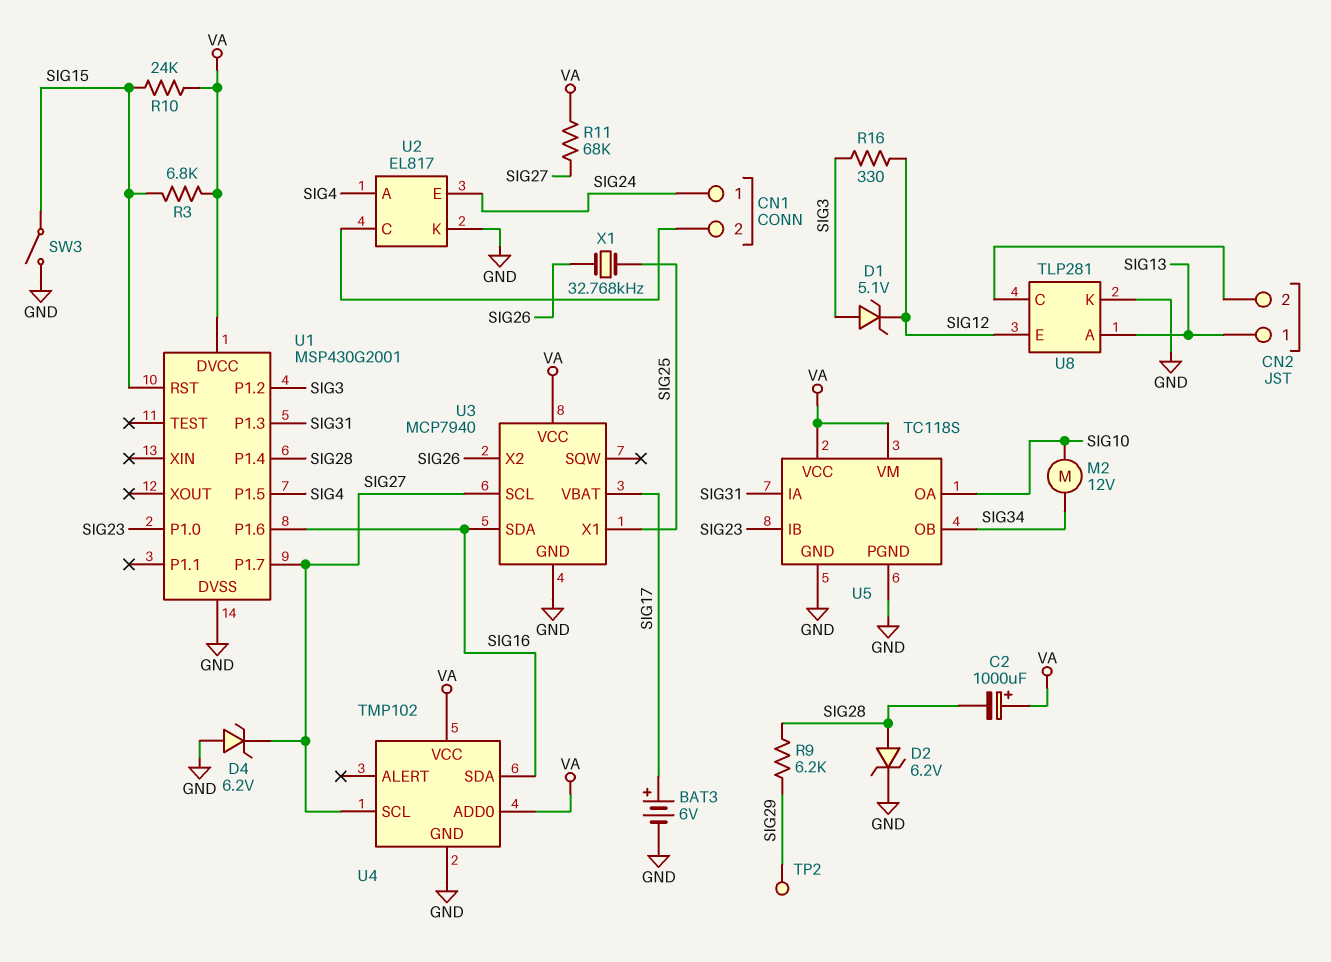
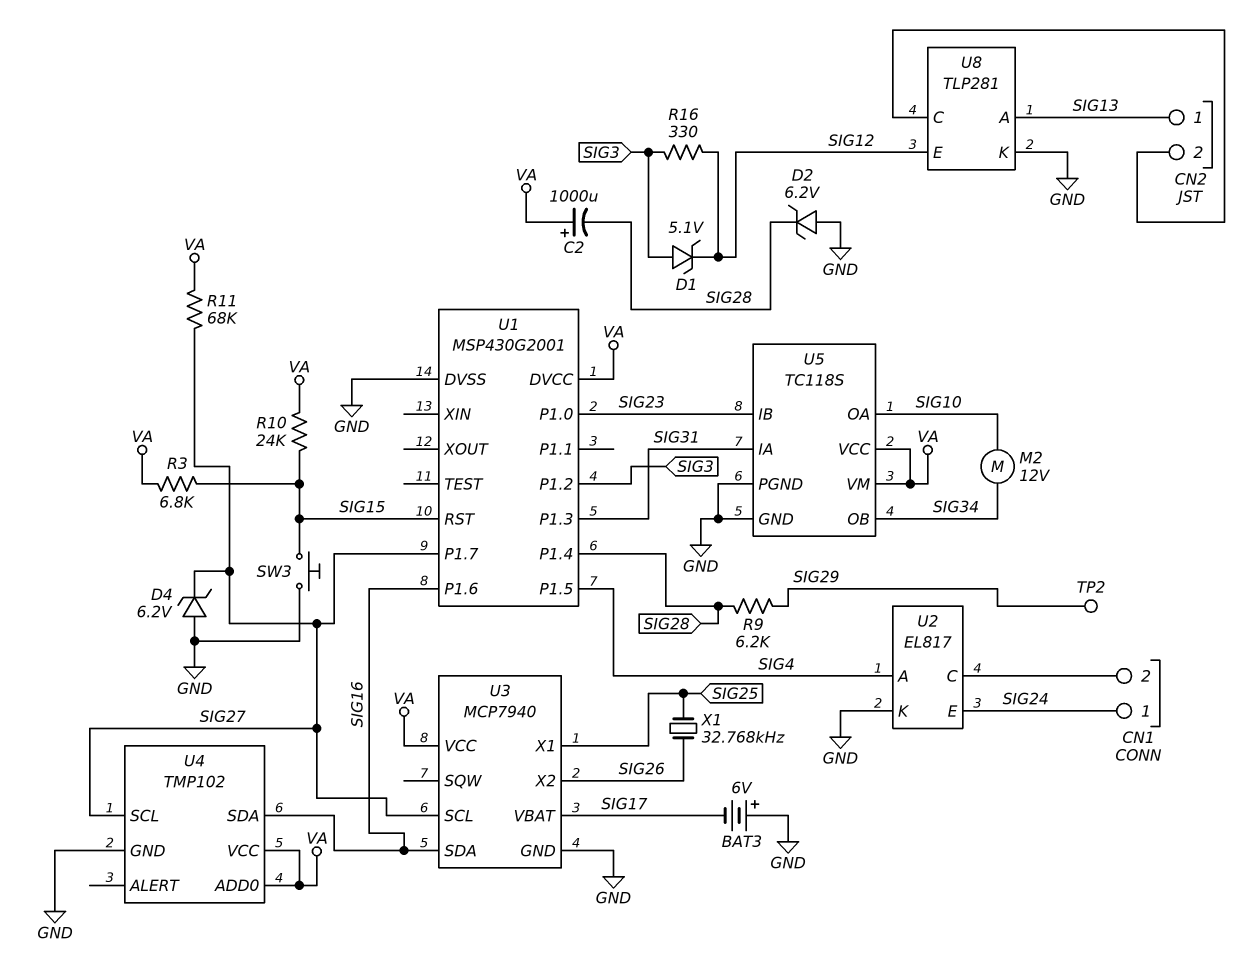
BAT3: 6V (plus SIG17, minus GND) -> 6V (plus GND, minus SIG17)
D2: zener 6.2V (A SIG28, K GND) -> zener 6.2V (A GND, K SIG28)
SW3: switch (GND, SIG15) -> button (GND, SIG15)

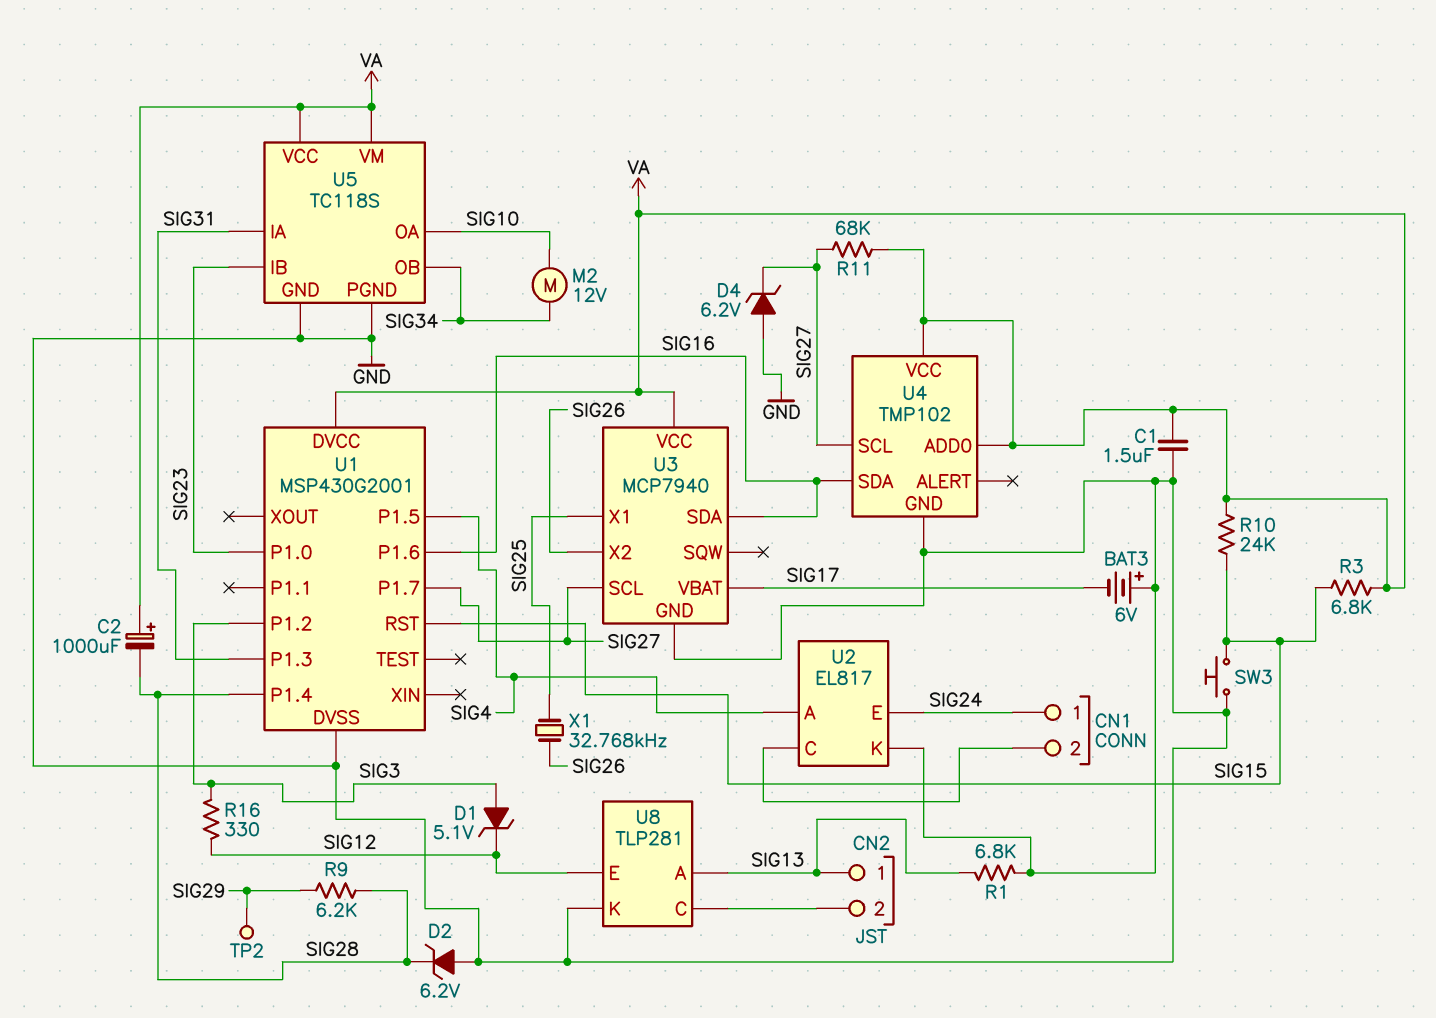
C1: none -> 1.5uF (GND, VA)
R1: none -> 6.8k (GND, SIG13)

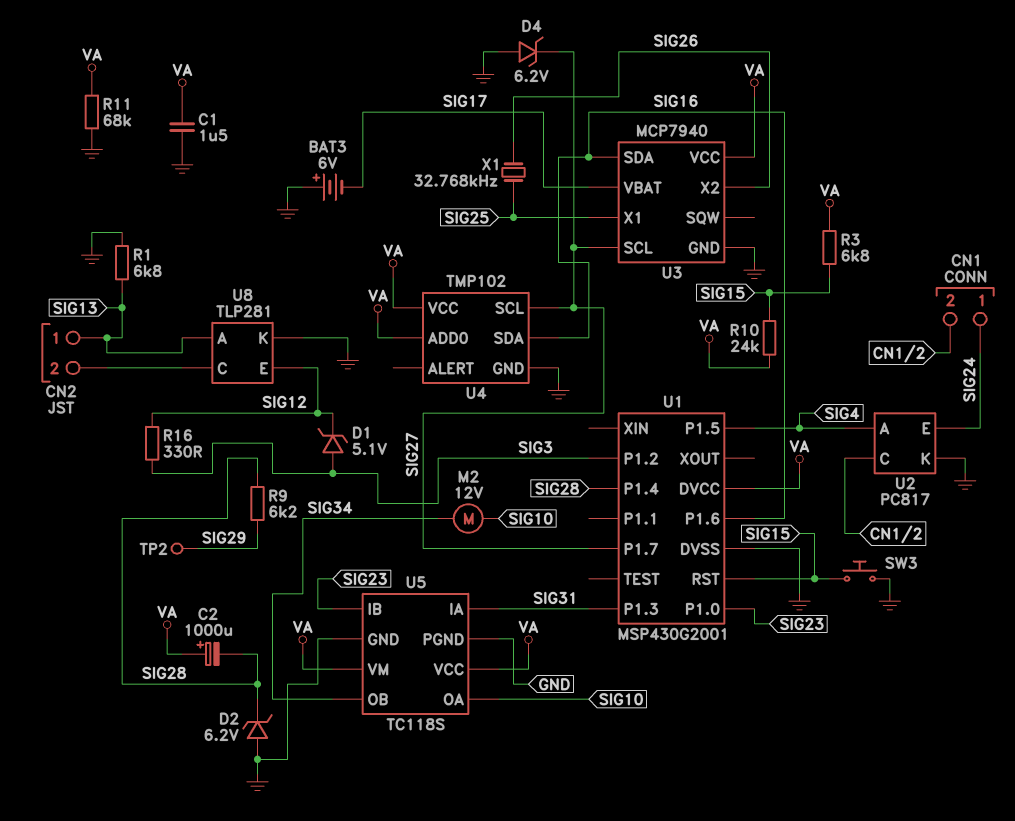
R11: 68k (SIG27, VA) -> 68k (GND, VA)
U2: EL817 -> PC817

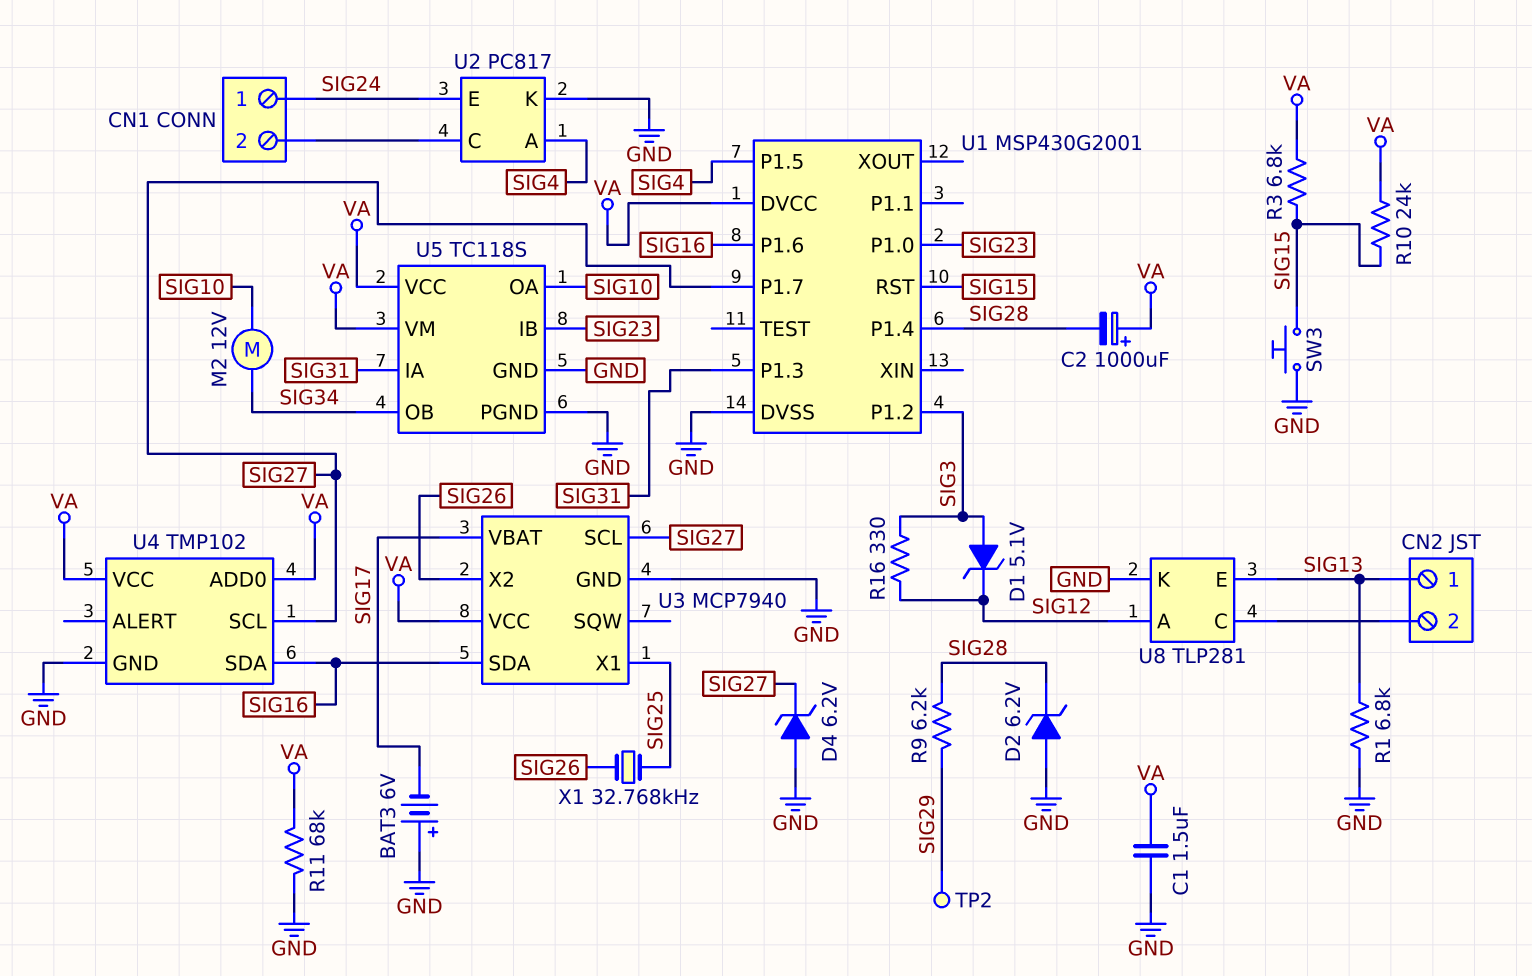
U8 pin A: SIG13 -> SIG12
U8 pin E: SIG12 -> SIG13

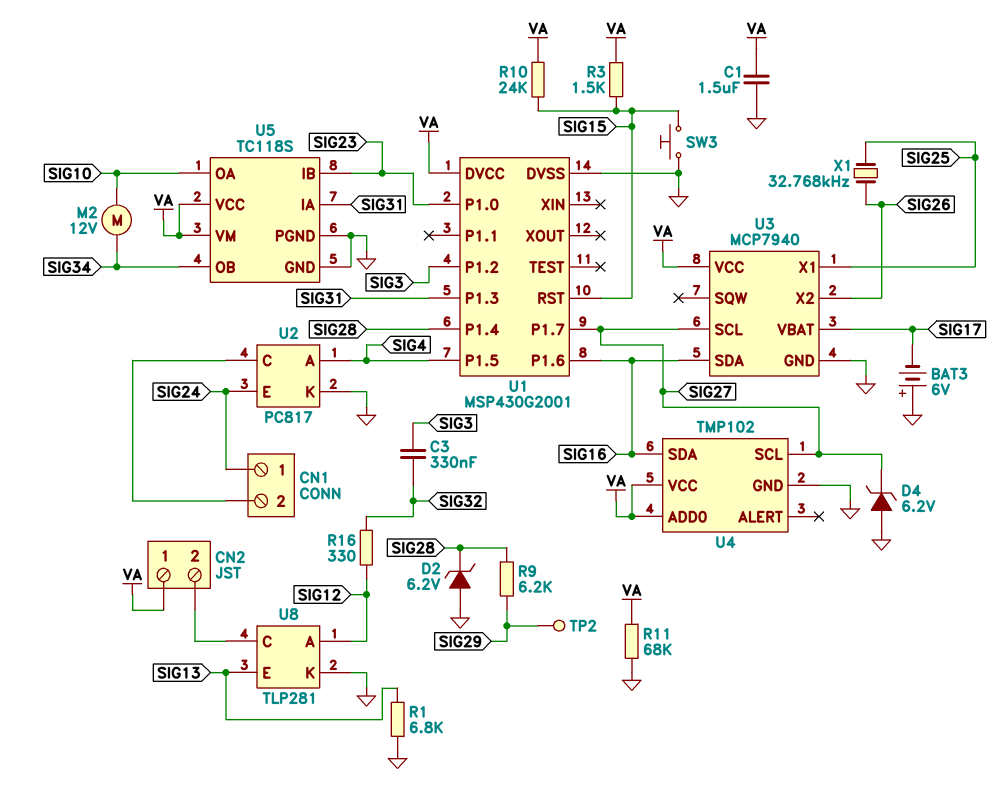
C2: 1000uF (plus VA, minus SIG28) -> none
C3: none -> 330nF (SIG3, SIG32)
CN2 pin 1: SIG13 -> VA
D1: zener 5.1V (A SIG3, K SIG12) -> none
R3: 6.8k (SIG15, VA) -> 1.5k (SIG15, VA)
R16: 330 (SIG3, SIG12) -> 330 (SIG12, SIG32)

